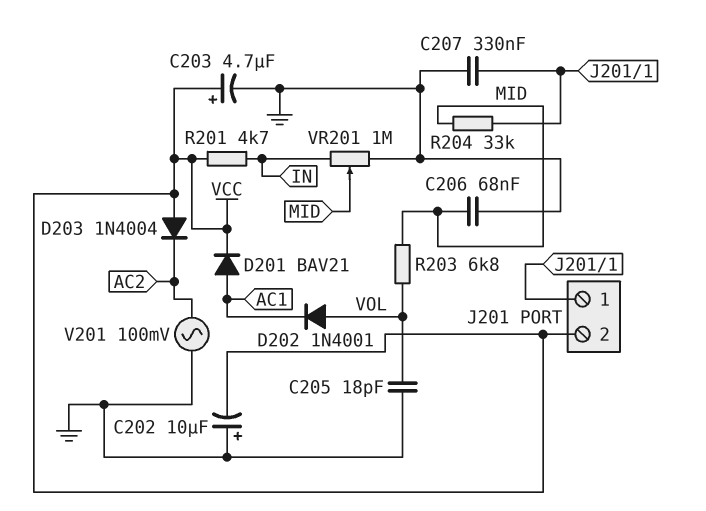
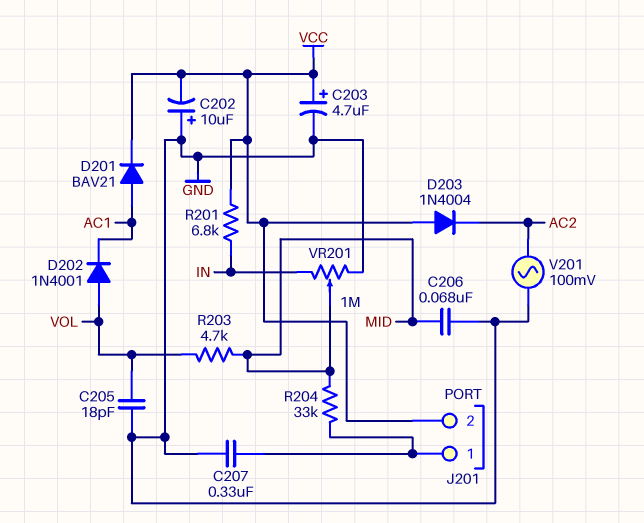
R201: 4.7k (IN, VCC) -> 6.8k (IN, VCC)
R203: 6.8k (MID, VOL) -> 4.7k (MID, VOL)

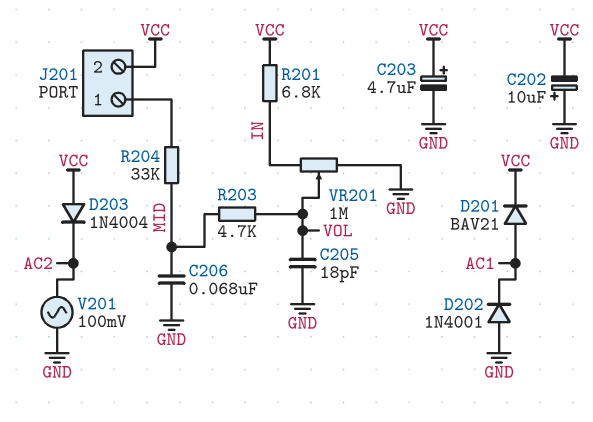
C207: 330nF (GND, J201/1) -> none
D202: diode 1N4001 (A VOL, K AC1) -> diode 1N4001 (A GND, K AC1)
VR201: 1M (GND, IN, wiper MID) -> 1M (GND, IN, wiper VOL)

